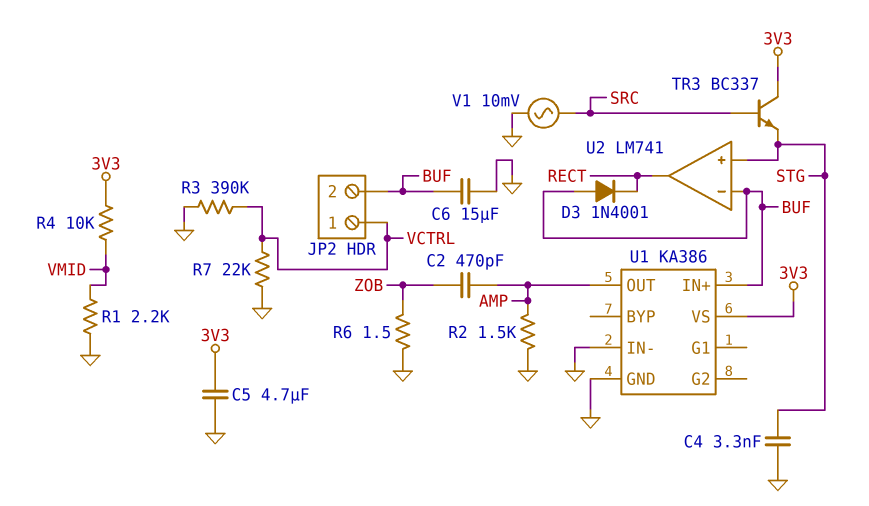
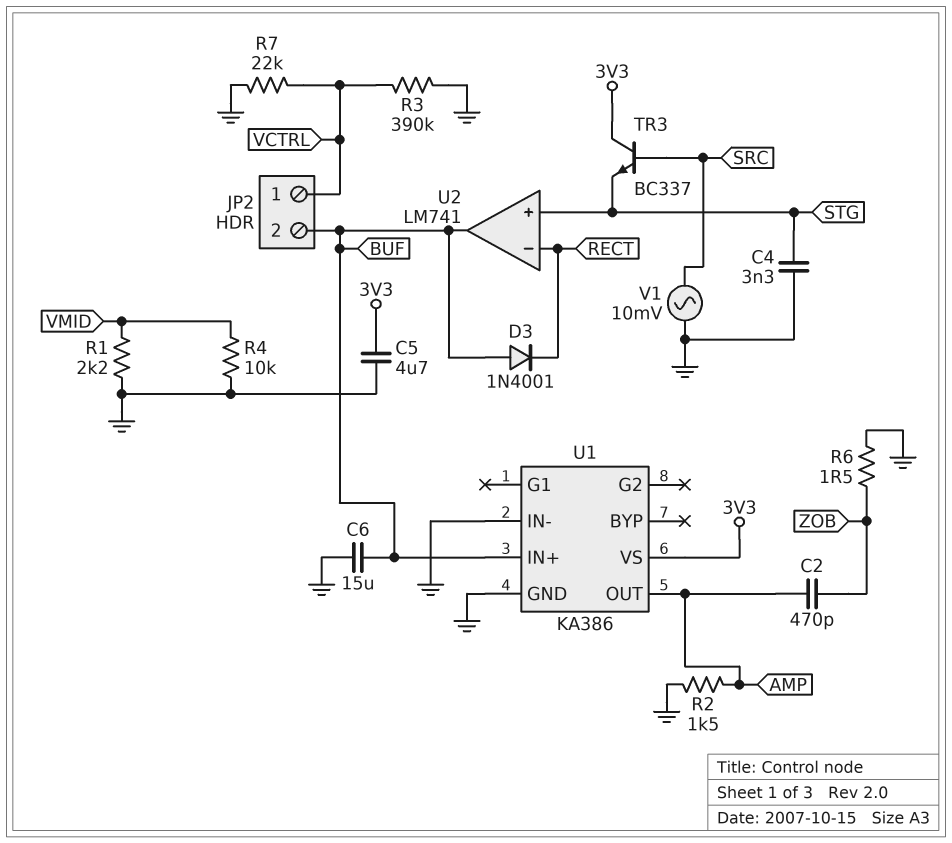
R4: 10k (3V3, VMID) -> 10k (GND, VMID)
U2 pin in-: BUF -> RECT
U2 pin out: RECT -> BUF

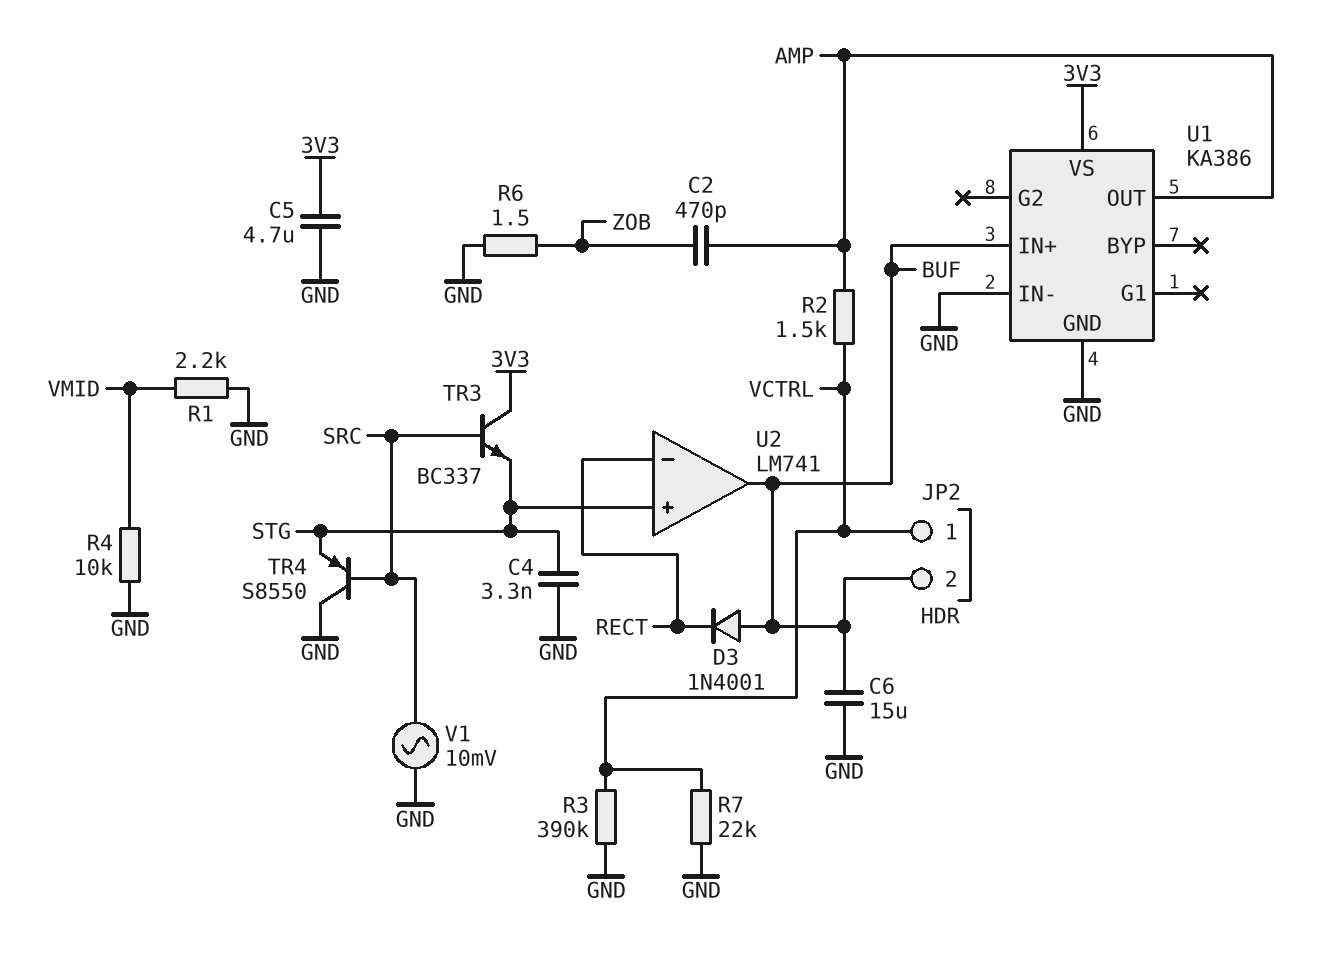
R2: 1.5k (AMP, GND) -> 1.5k (AMP, VCTRL)
TR4: none -> PNP S8550 (B SRC, C GND, E STG)

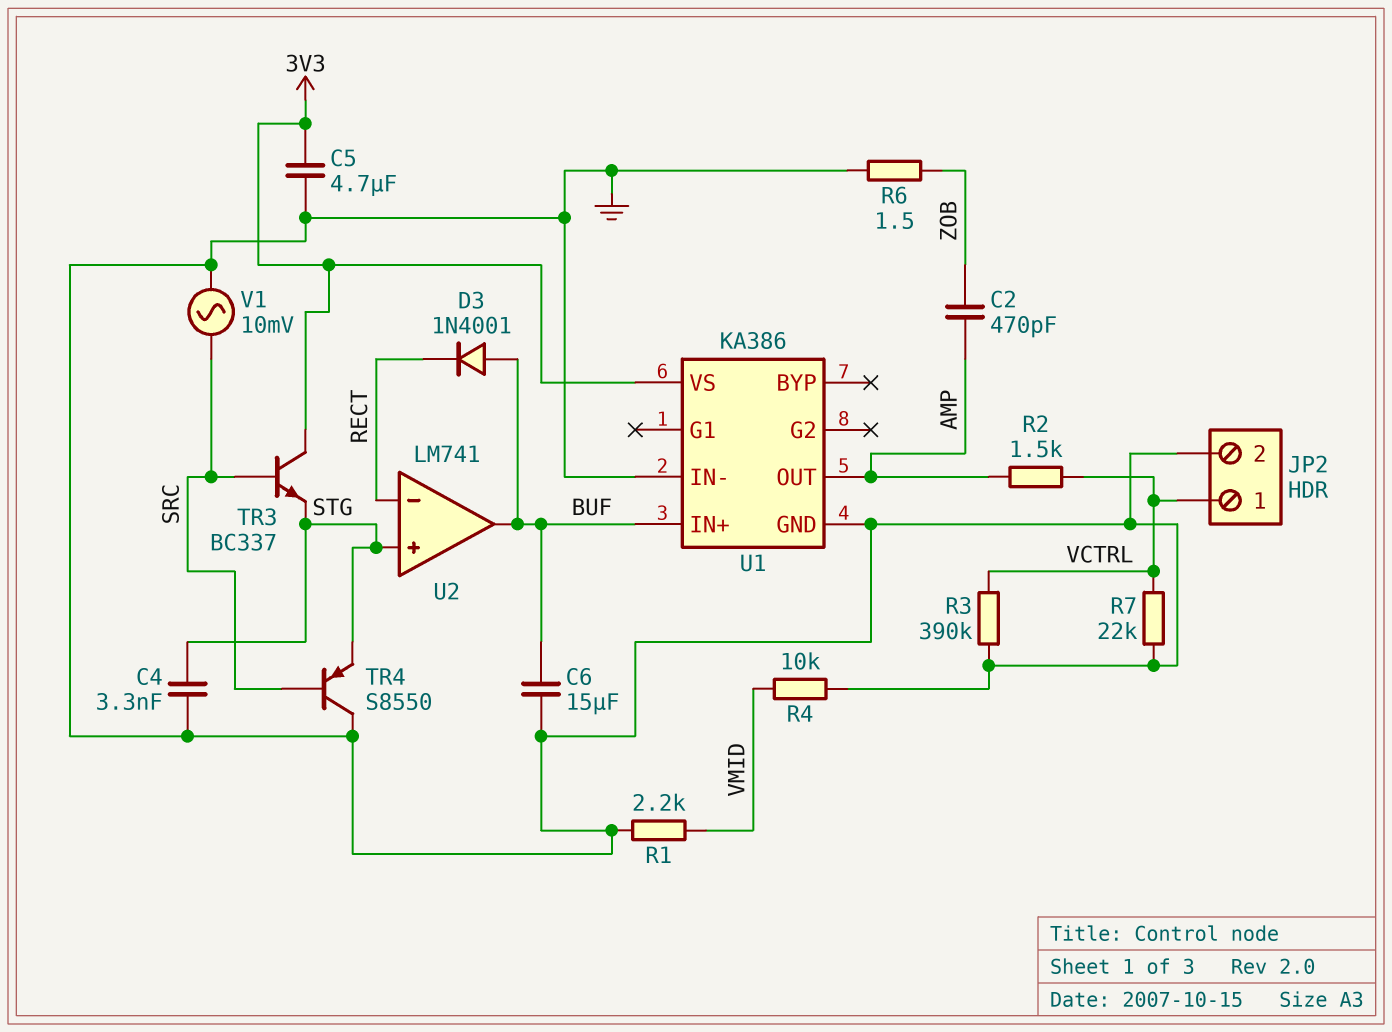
JP2 pin 2: BUF -> GND

